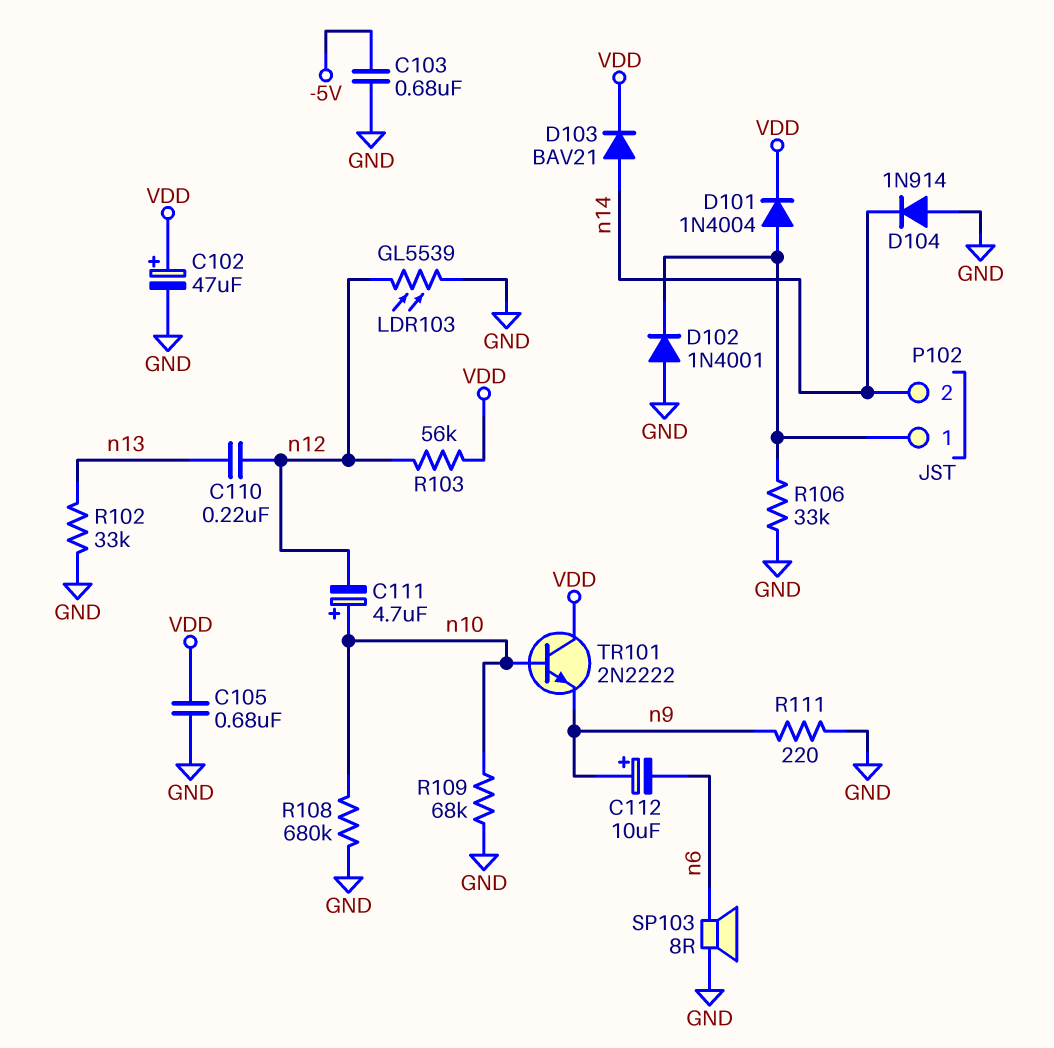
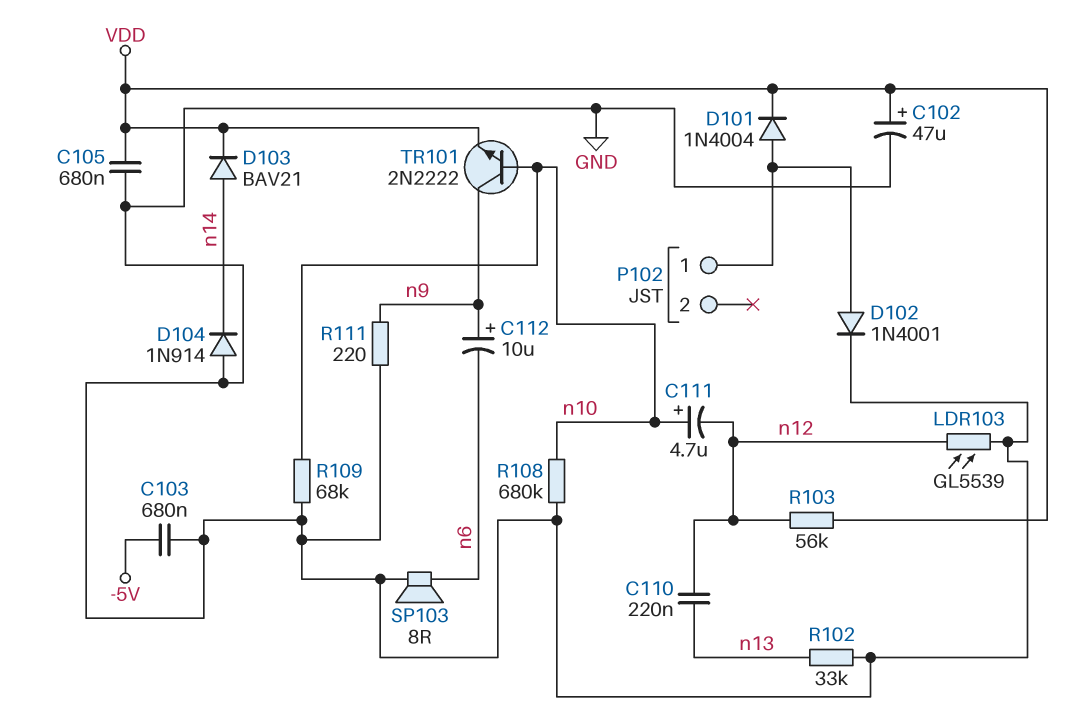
D102: diode 1N4001 (A GND, K P102/1) -> diode 1N4001 (A P102/1, K GND)
P102 pin 2: n14 -> none
R106: 33k (GND, P102/1) -> none
TR101: NPN 2N2222 (B n10, C VDD, E n9) -> NPN 2N2222 (B n10, C n9, E VDD)

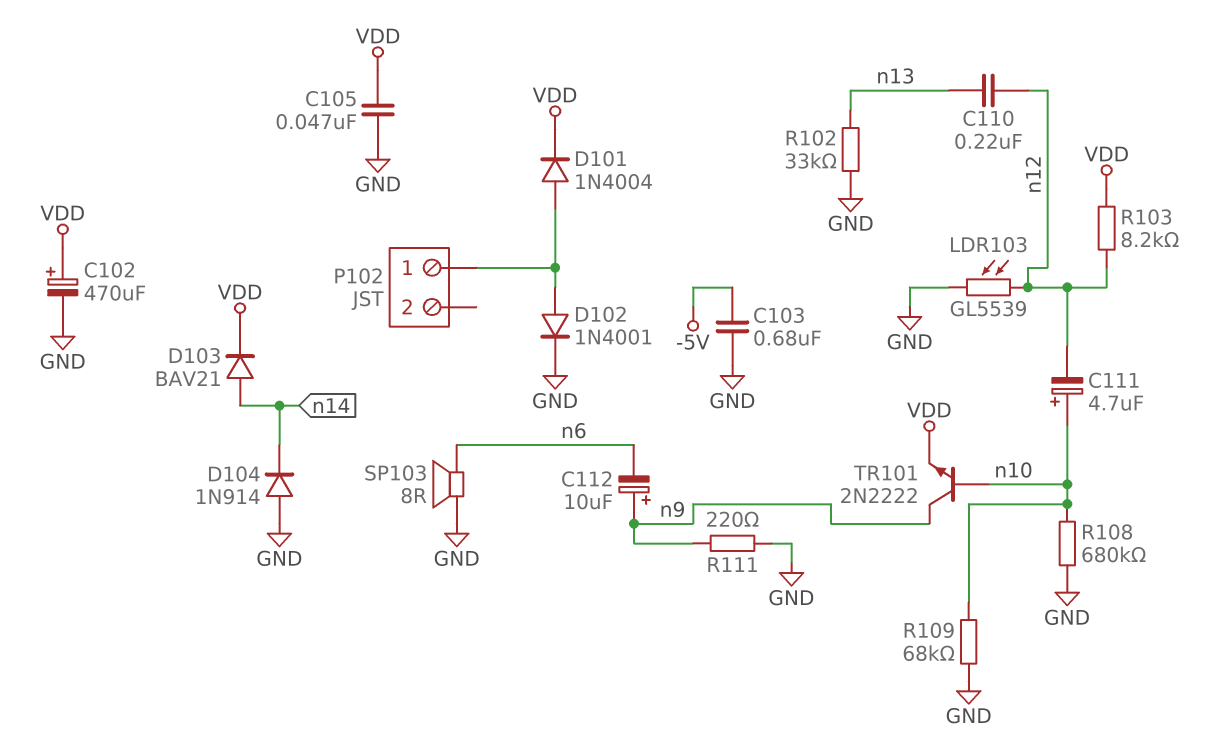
C102: 47uF (plus VDD, minus GND) -> 470uF (plus VDD, minus GND)
C105: 680nF (GND, VDD) -> 47nF (GND, VDD)
R103: 56k (VDD, n12) -> 8.2k (VDD, n12)

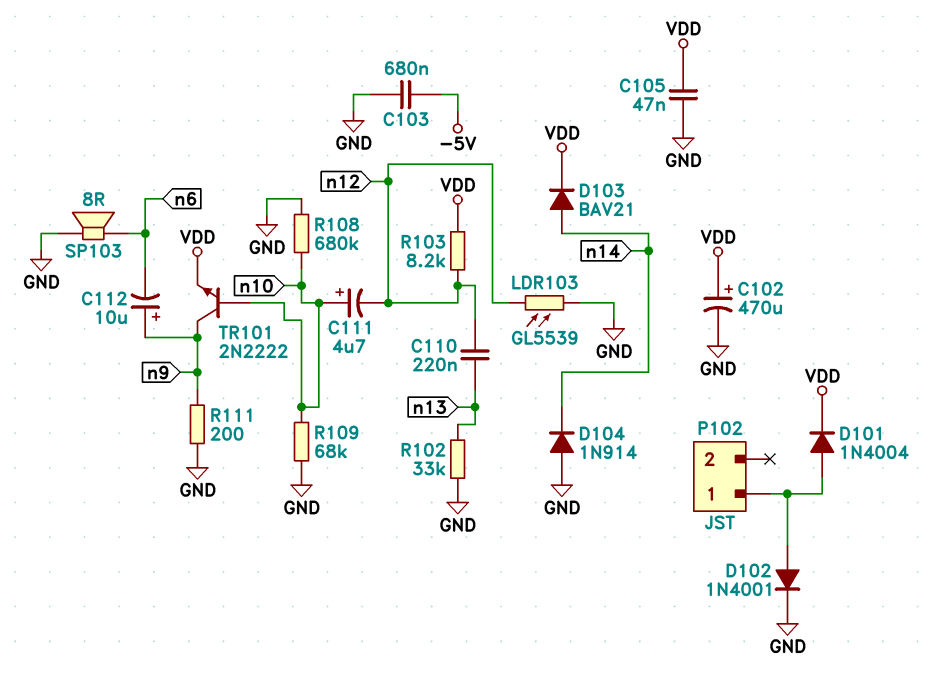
R111: 220 (GND, n9) -> 200 (GND, n9)

